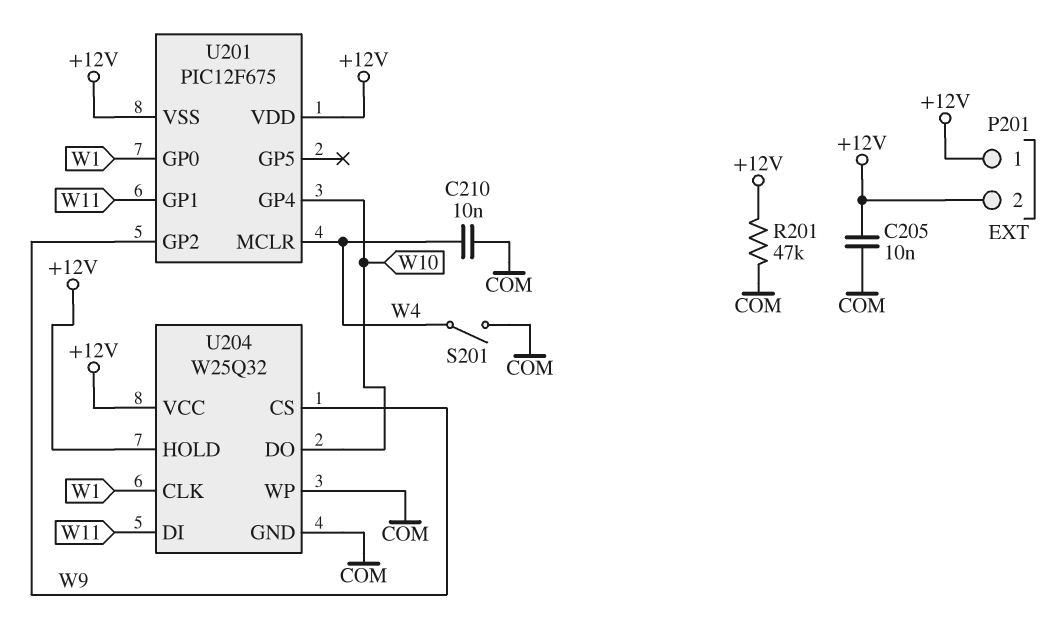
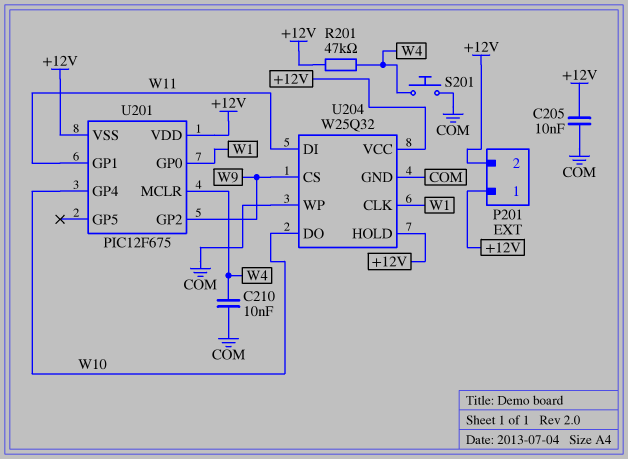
R201: 47k (+12V, COM) -> 47k (+12V, W4)
S201: switch (COM, W4) -> button (COM, W4)

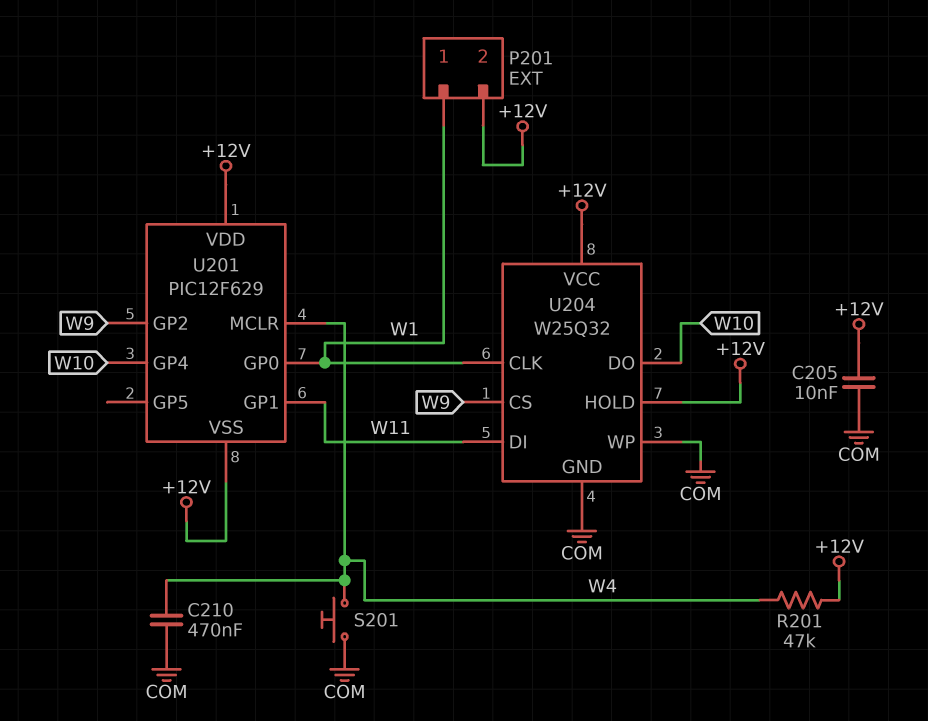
C210: 10nF (COM, W4) -> 470nF (COM, W4)
P201 pin 1: +12V -> W1
U201: PIC12F675 -> PIC12F629

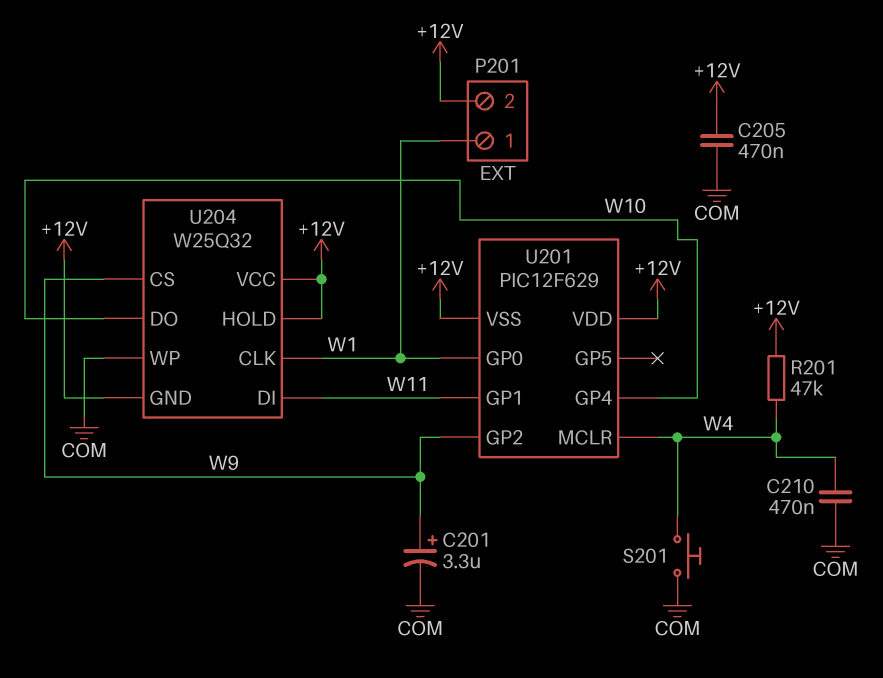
C201: none -> 3.3uF (plus W9, minus COM)
C205: 10nF (+12V, COM) -> 470nF (+12V, COM)
U204 pin GND: COM -> +12V

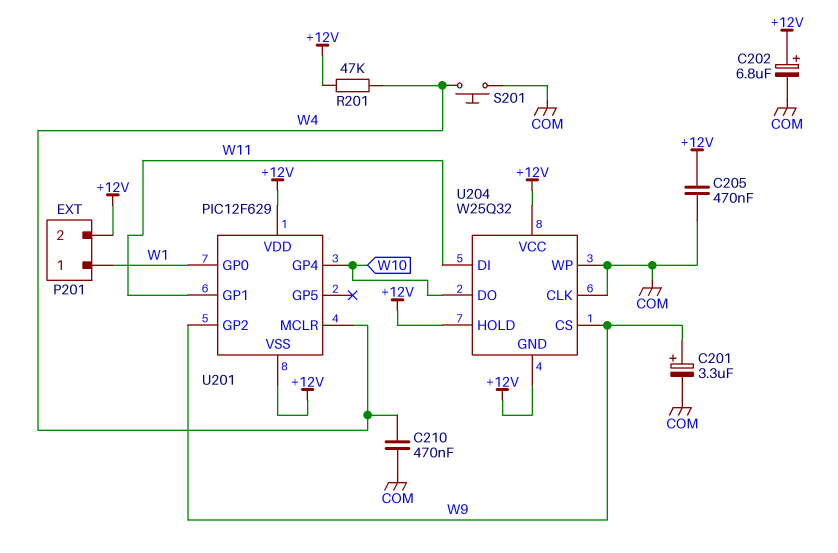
C202: none -> 6.8uF (plus +12V, minus COM)
U204 pin CLK: W1 -> COM

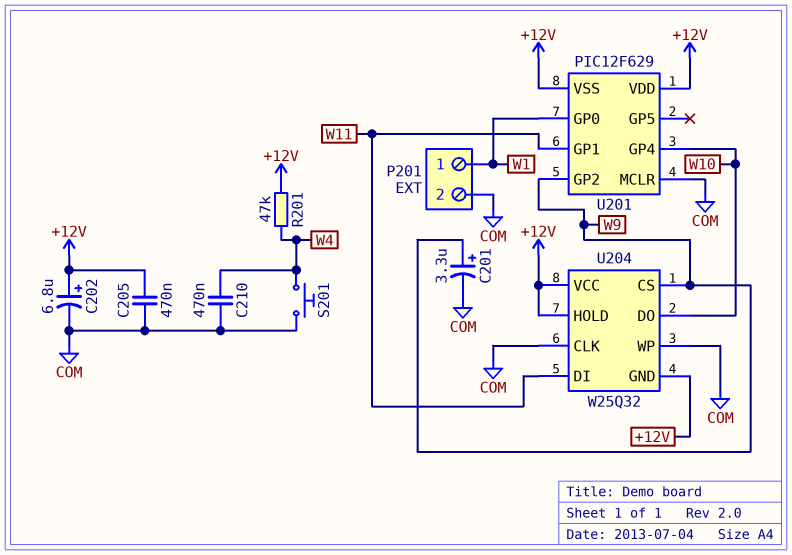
P201 pin 2: +12V -> COM
U201 pin MCLR: W4 -> COM

